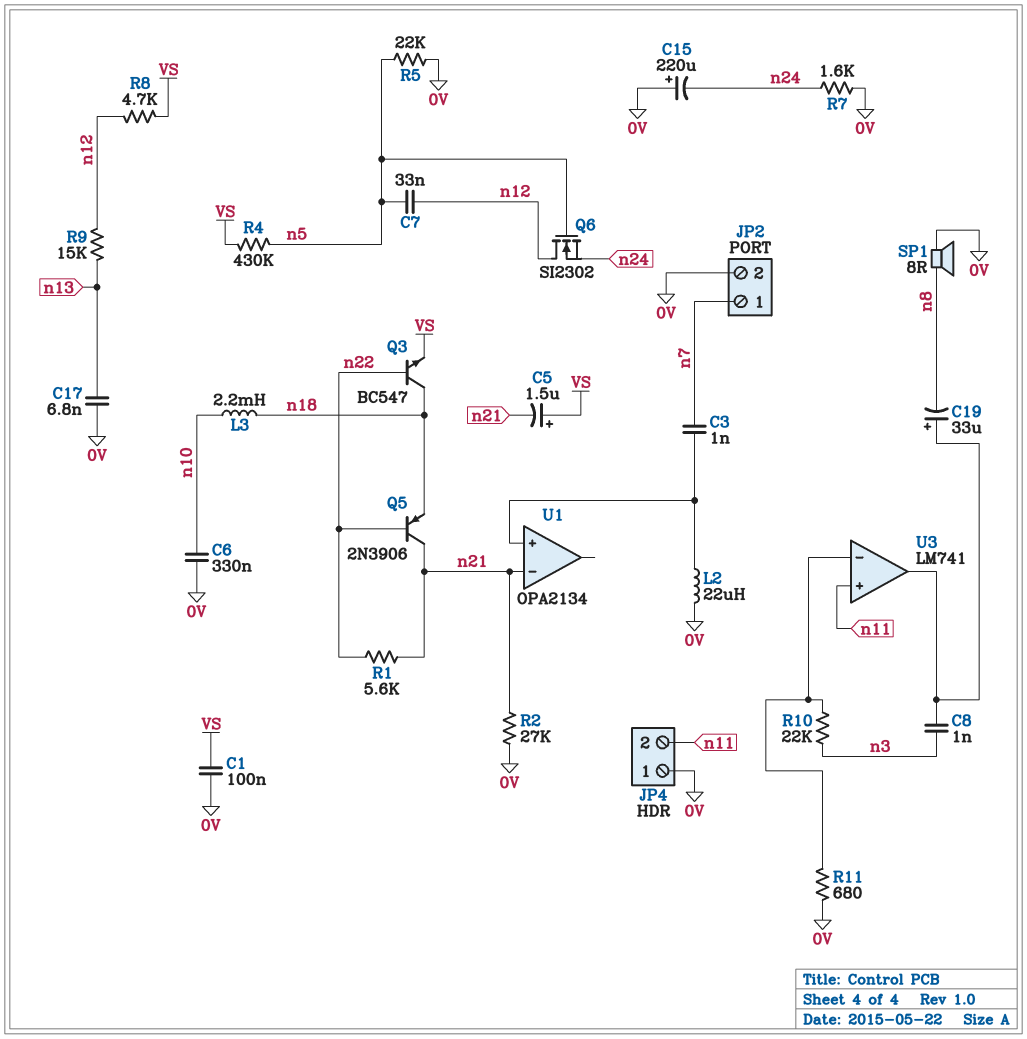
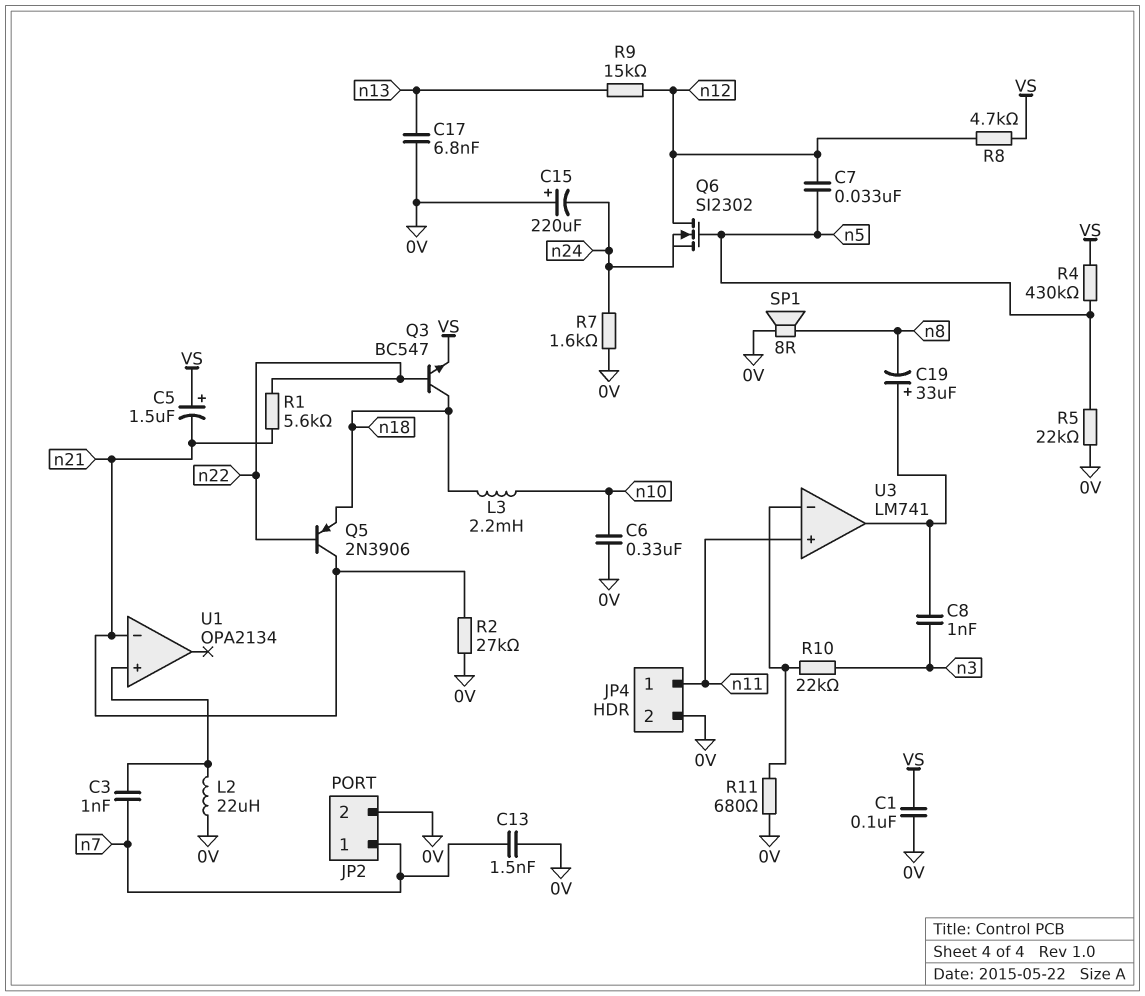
C13: none -> 1.5nF (0V, n7)
JP4 pin 1: 0V -> n11
JP4 pin 2: n11 -> 0V

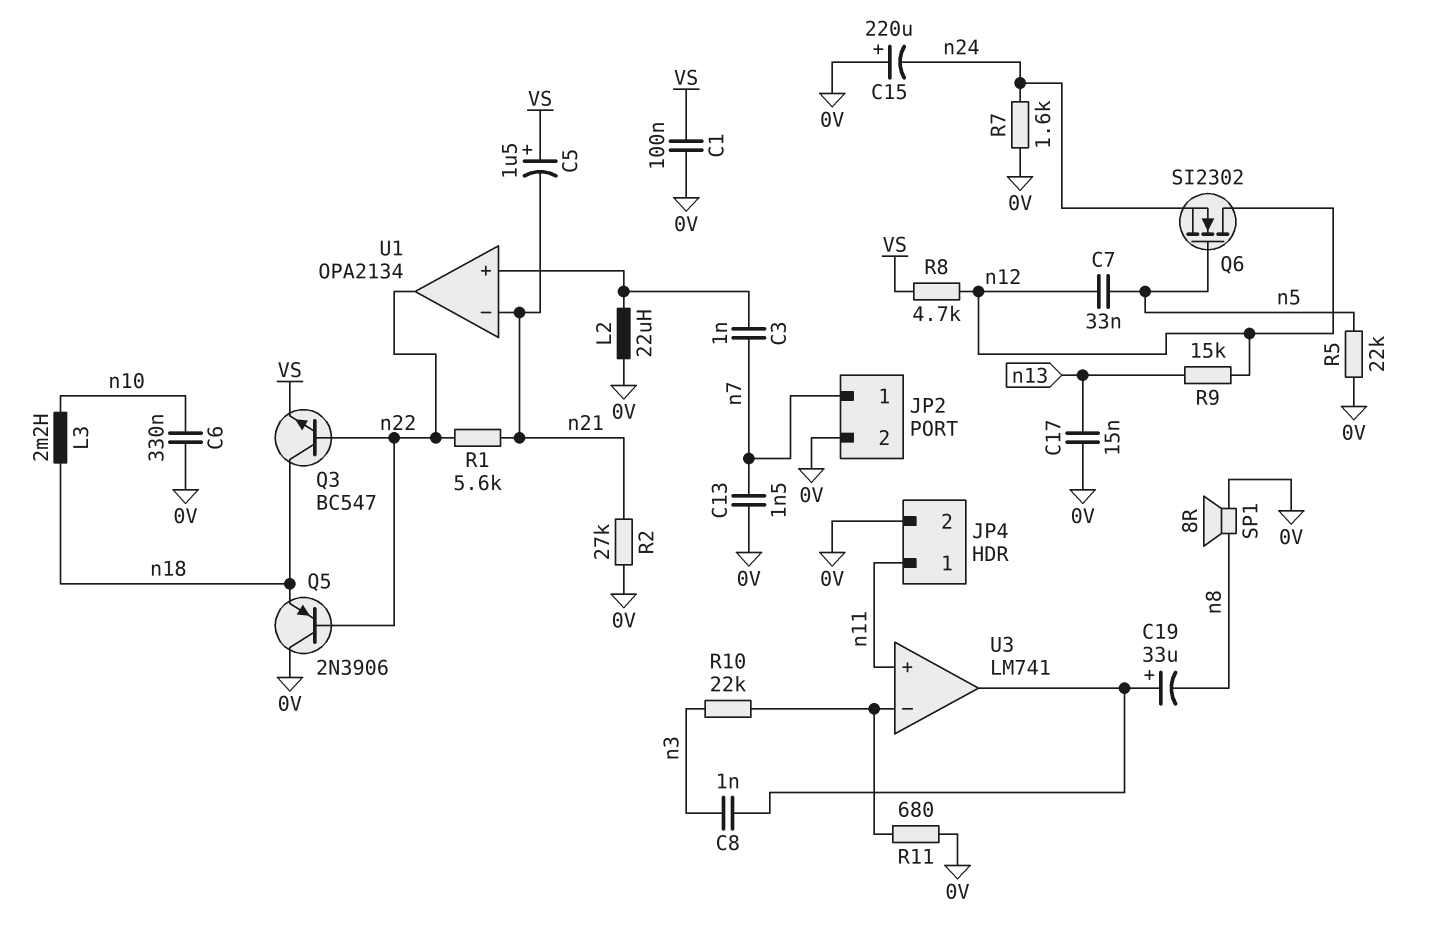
C17: 6.8nF (0V, n13) -> 15nF (0V, n13)
Q5: PNP 2N3906 (B n22, C n21, E n18) -> PNP 2N3906 (B n22, C 0V, E n18)
R4: 430k (VS, n5) -> none
U1 pin out: none -> n22

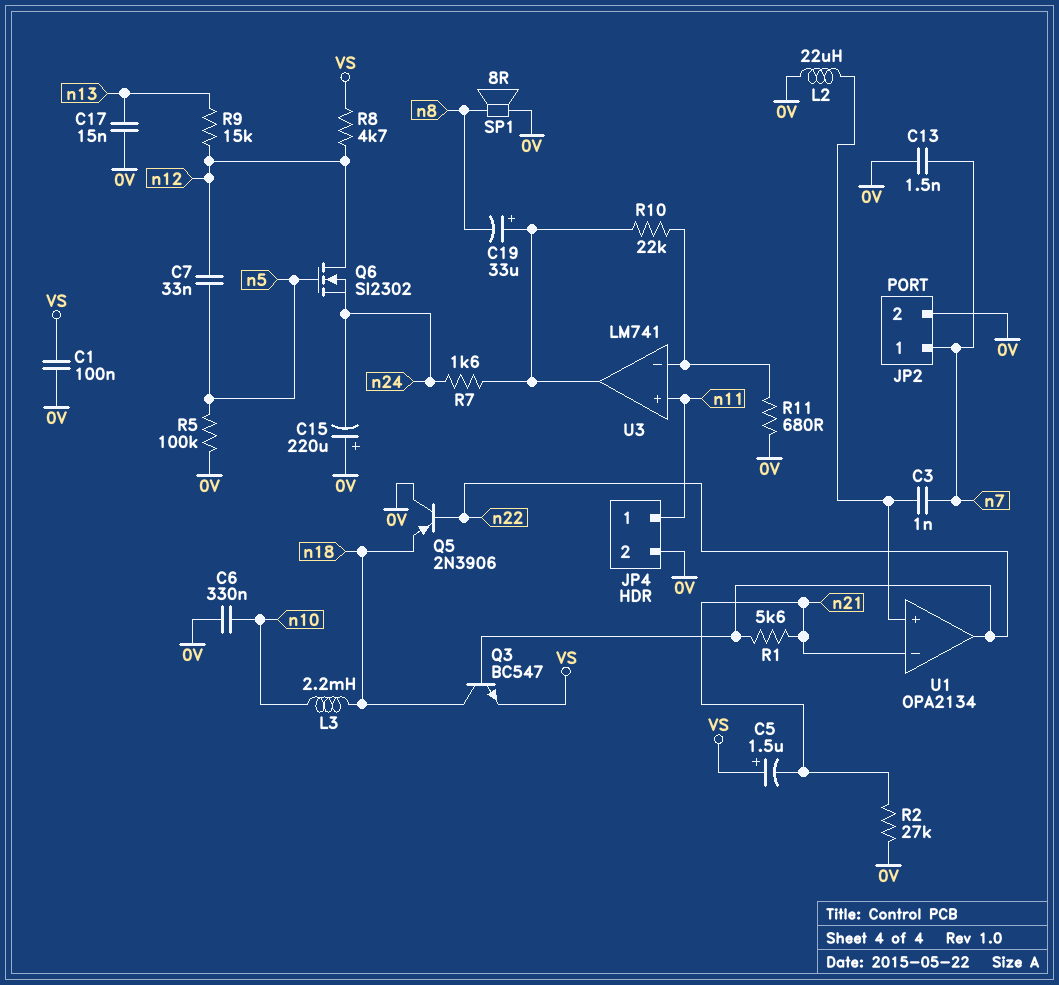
C8: 1nF (U3/out, n3) -> none
R5: 22k (0V, n5) -> 100k (0V, n5)
R7: 1.6k (0V, n24) -> 1.6k (U3/out, n24)
R10: 22k (U3/in-, n3) -> 22k (U3/in-, U3/out)

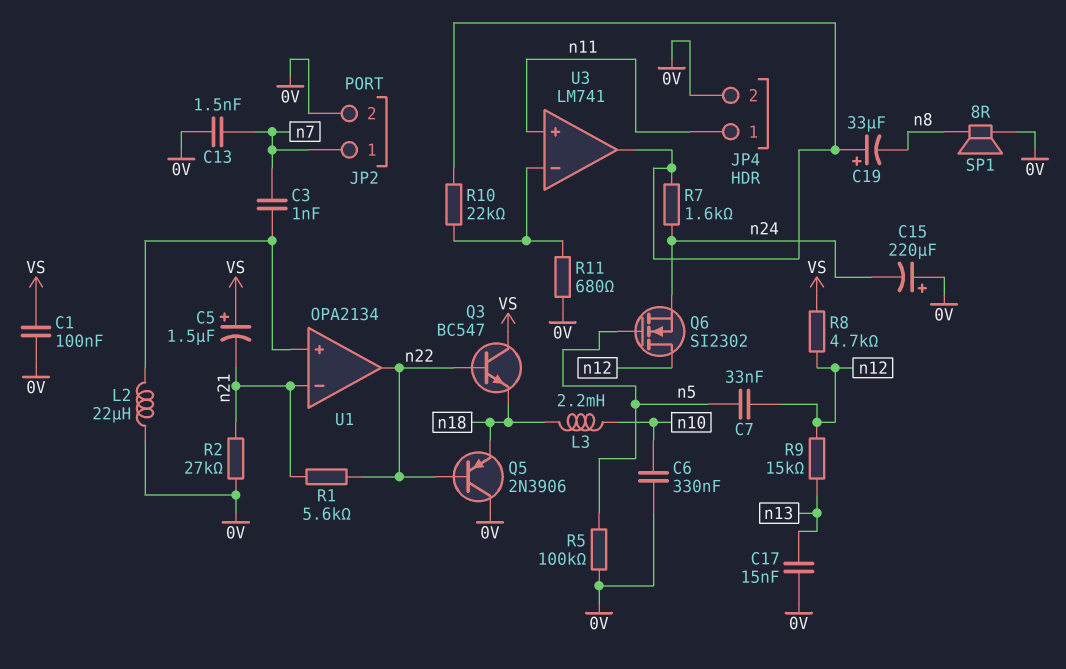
Q3: NPN BC547 (B n22, C n18, E VS) -> NPN BC547 (B n22, C VS, E n18)

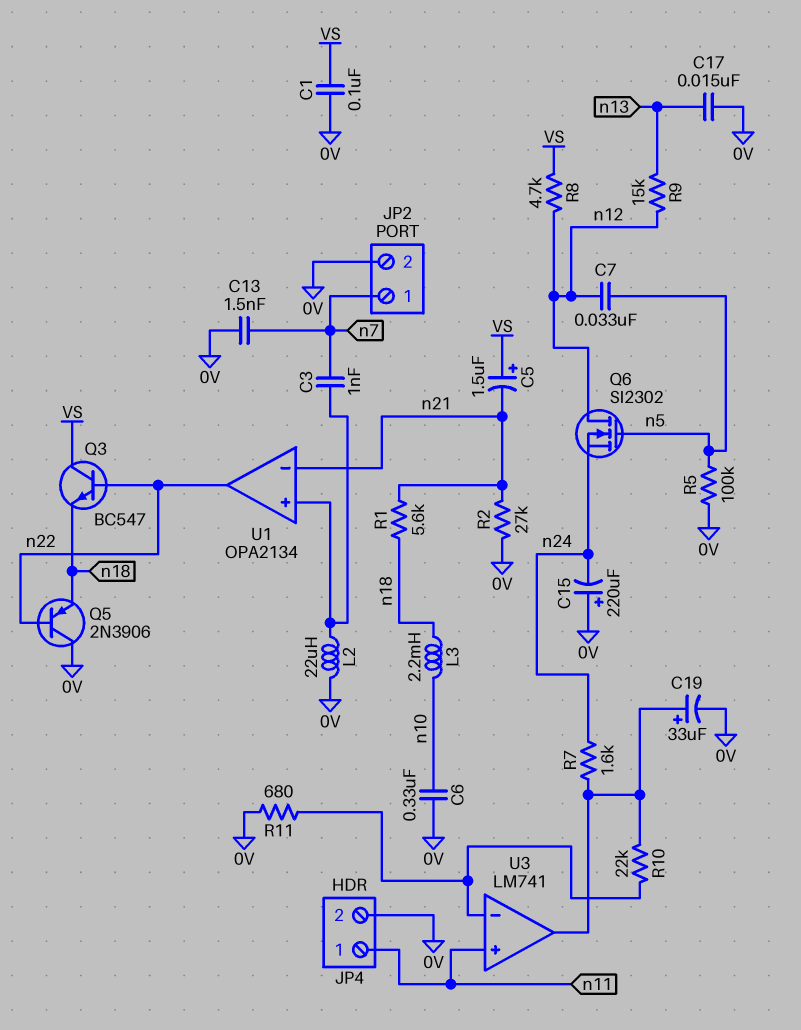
C19: 33uF (plus U3/out, minus n8) -> 33uF (plus U3/out, minus 0V)
R1: 5.6k (n21, n22) -> 5.6k (n18, n21)
SP1: speaker 8R (0V, n8) -> none

